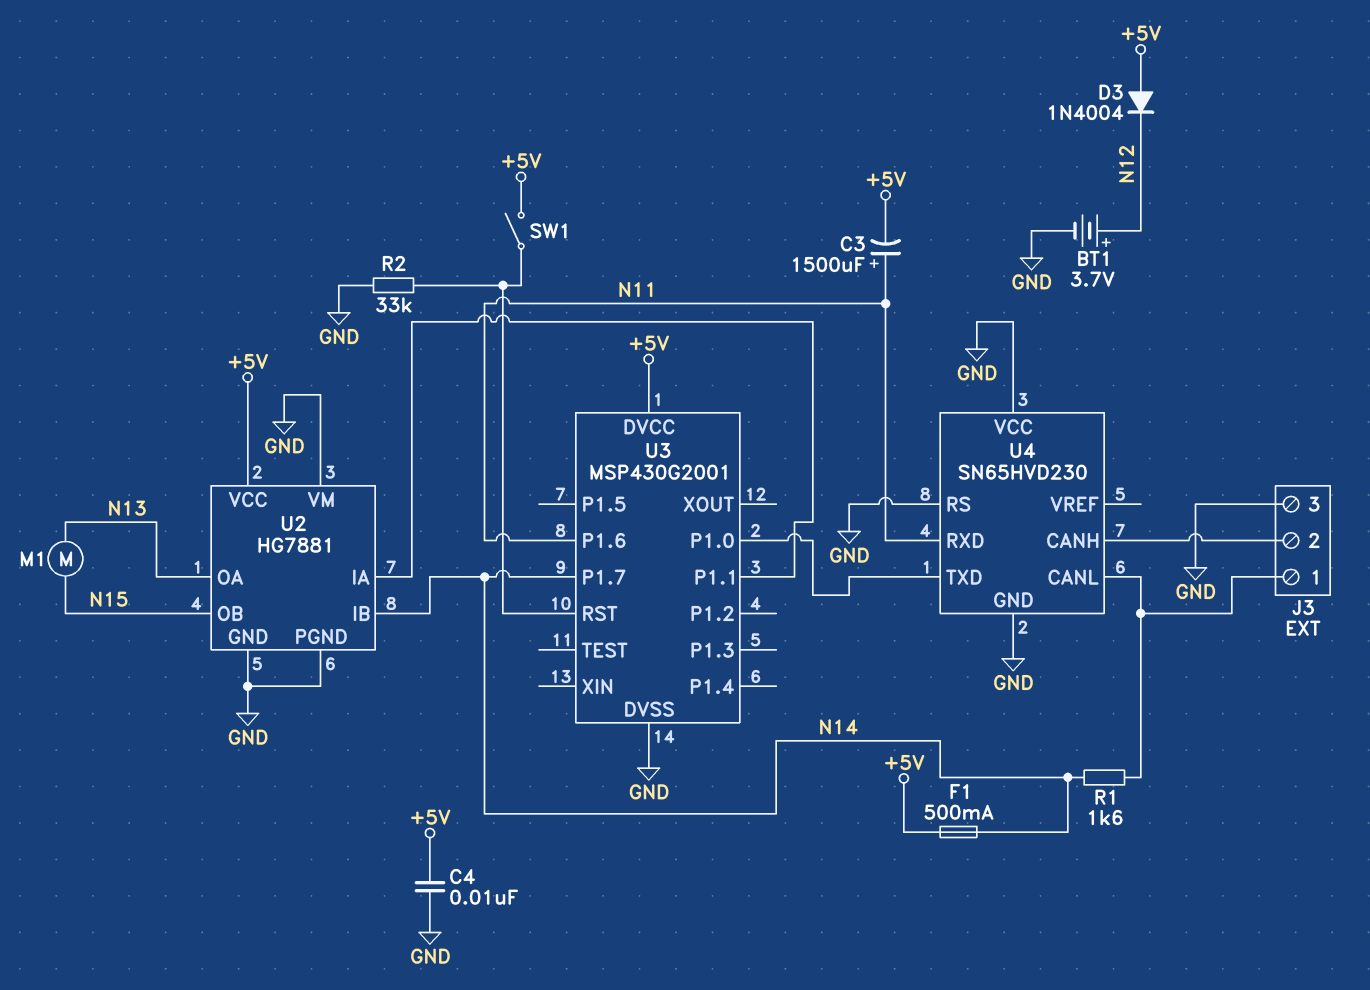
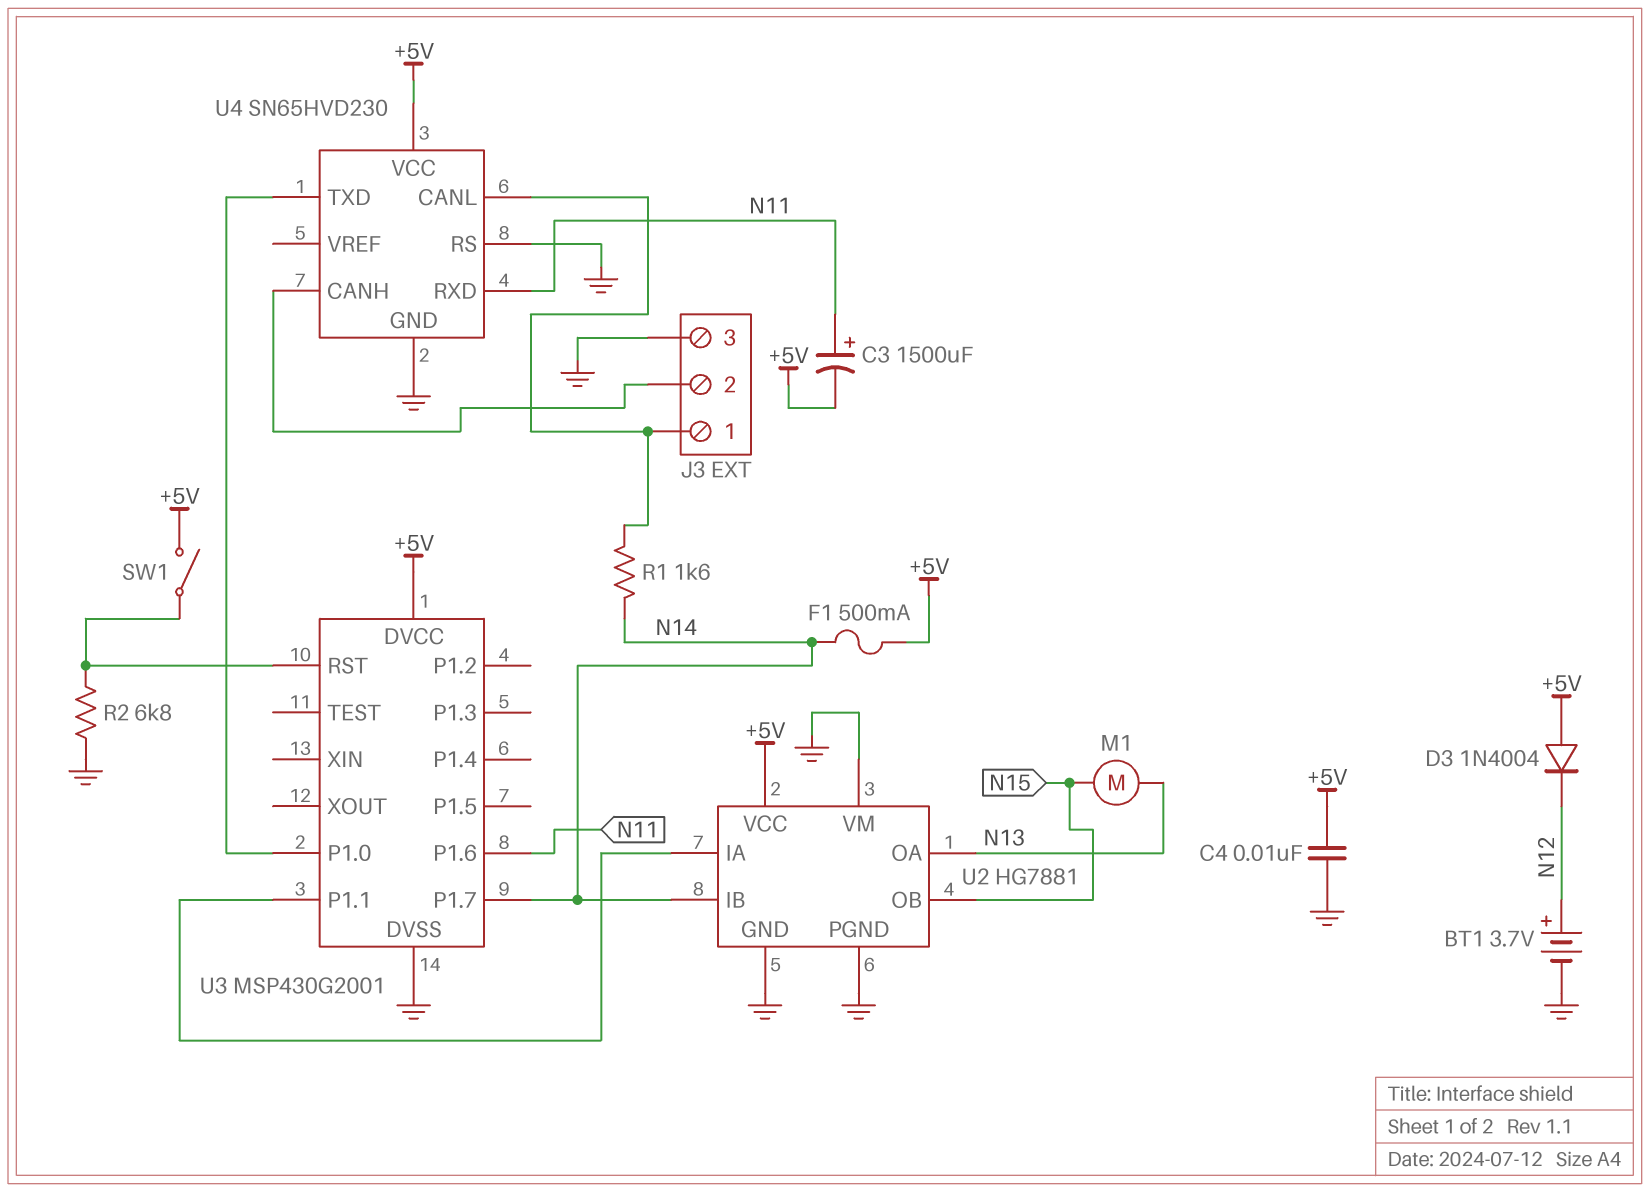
R2: 33k (GND, U3/RST) -> 6.8k (GND, U3/RST)
U4 pin VCC: GND -> +5V

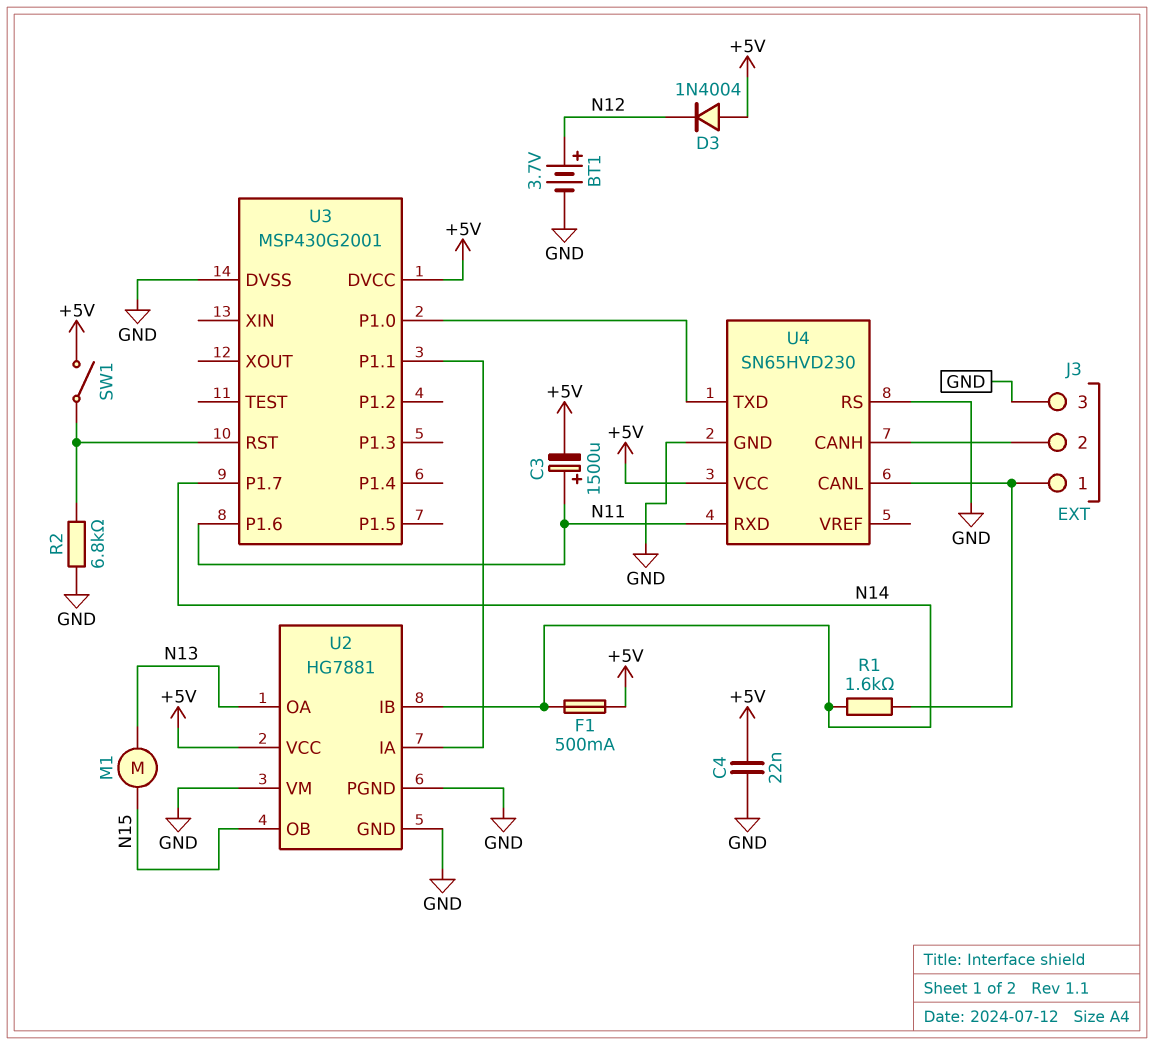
C4: 10nF (+5V, GND) -> 22nF (+5V, GND)

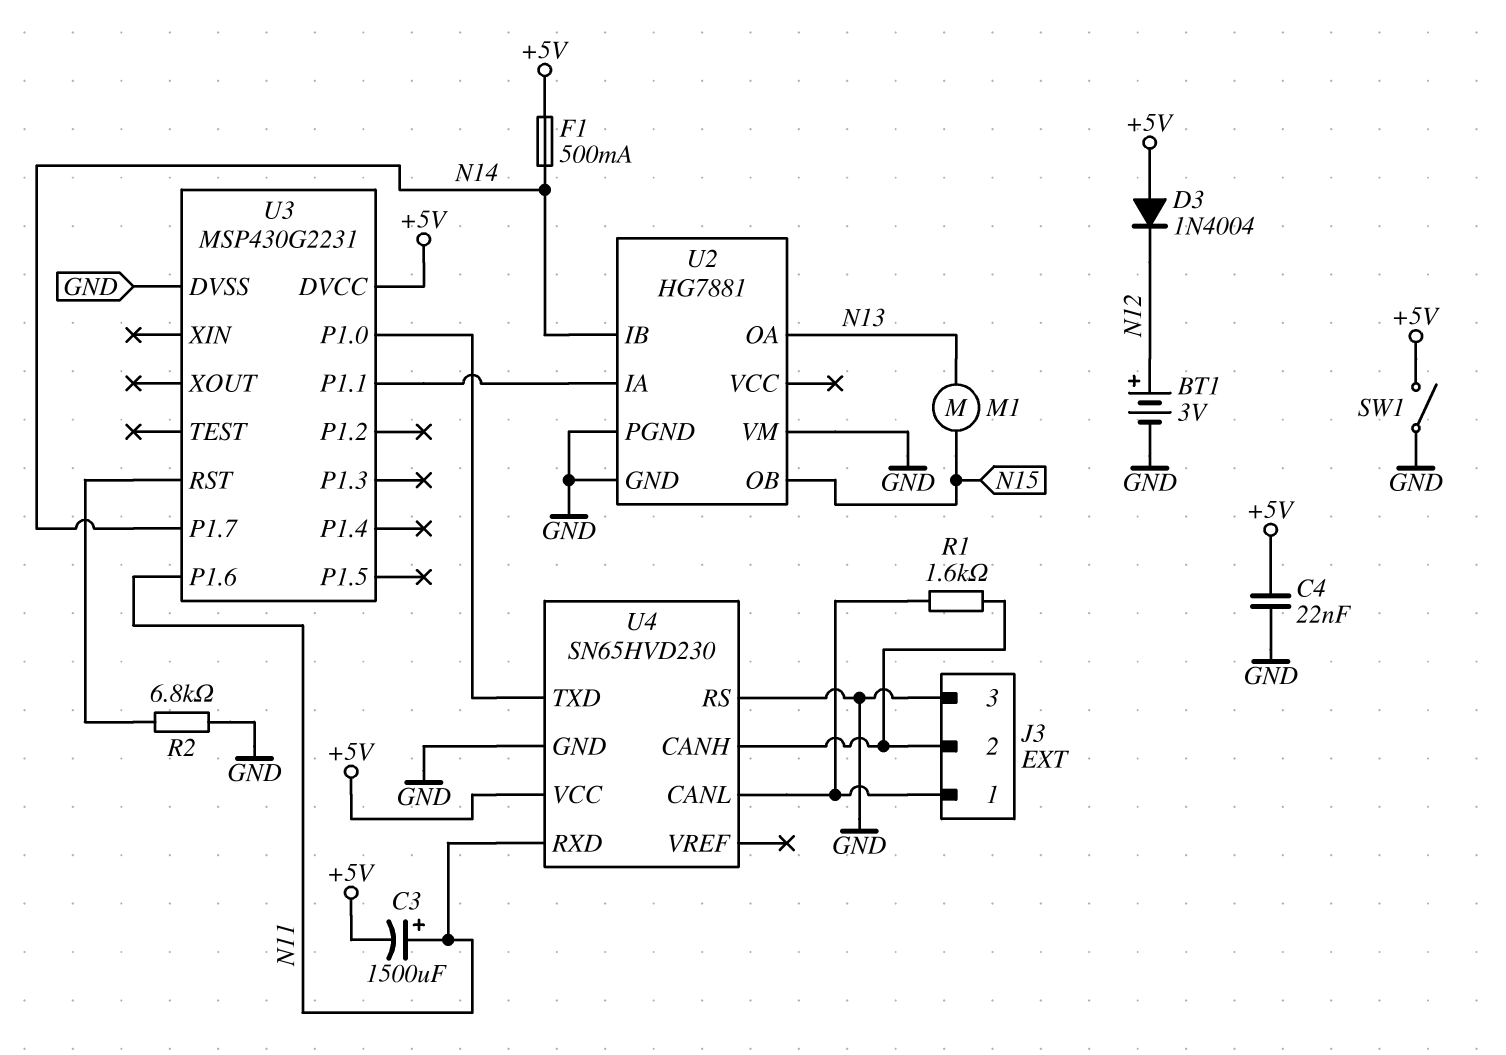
BT1: 3.7V (plus N12, minus GND) -> 3V (plus N12, minus GND)
R1: 1.6k (J3/1, N14) -> 1.6k (J3/1, J3/2)
SW1: switch (+5V, U3/RST) -> switch (+5V, GND)
U2 pin VCC: +5V -> none
U3: MSP430G2001 -> MSP430G2231

